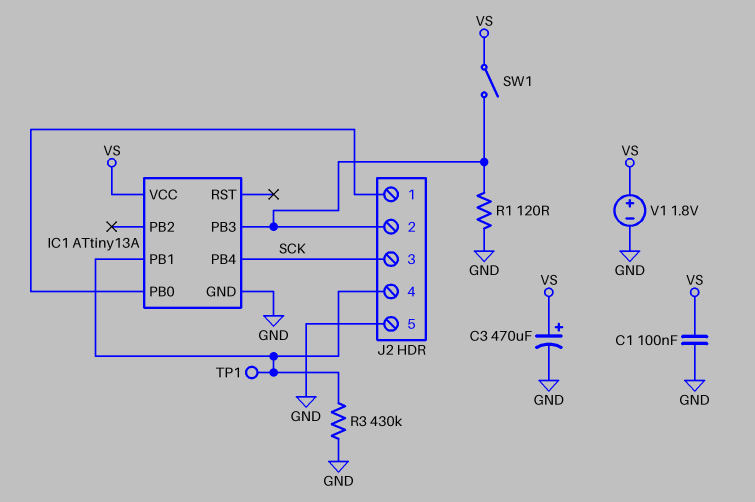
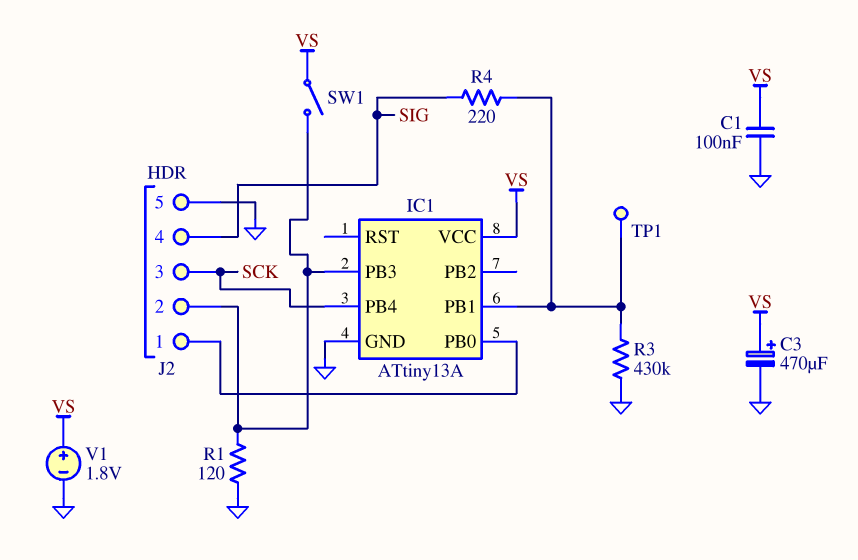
J2 pin 4: IC1/PB1 -> SIG
R4: none -> 220 (IC1/PB1, SIG)

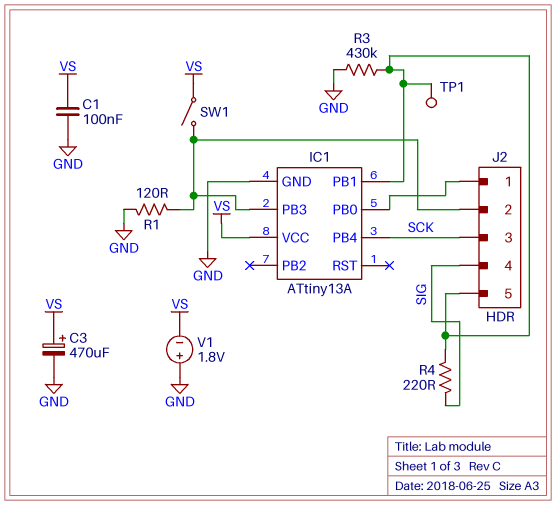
J2 pin 5: GND -> IC1/PB1
V1: 1.8V (plus VS, minus GND) -> 1.8V (plus GND, minus VS)

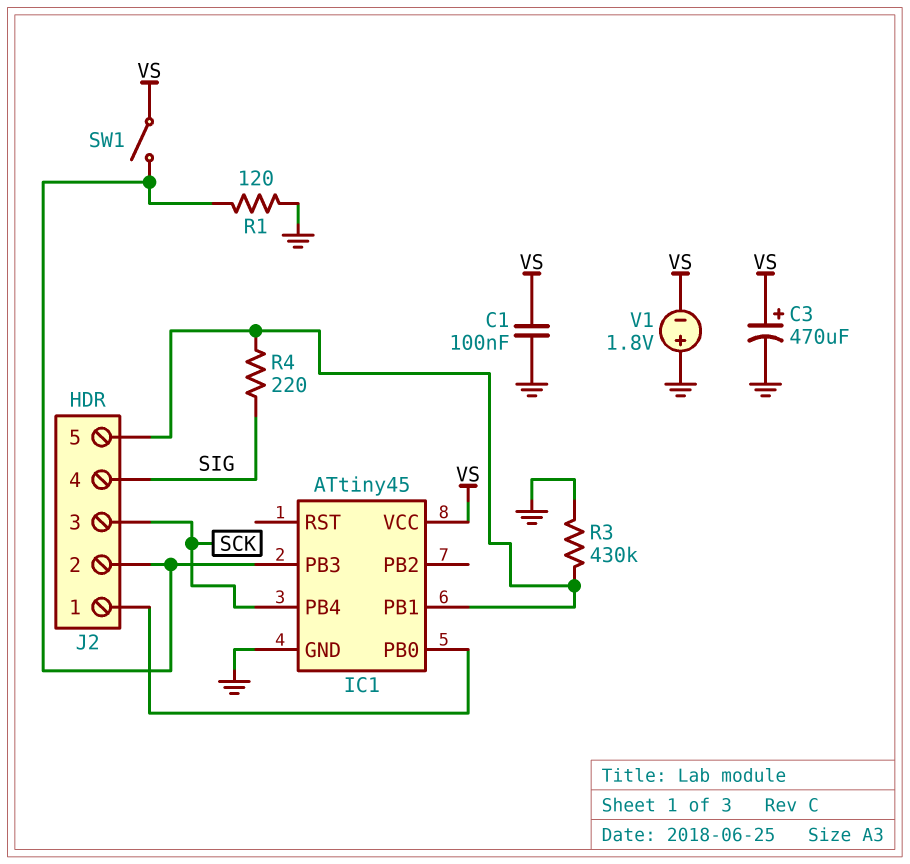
IC1: ATtiny13A -> ATtiny45
TP1: test point (IC1/PB1) -> none

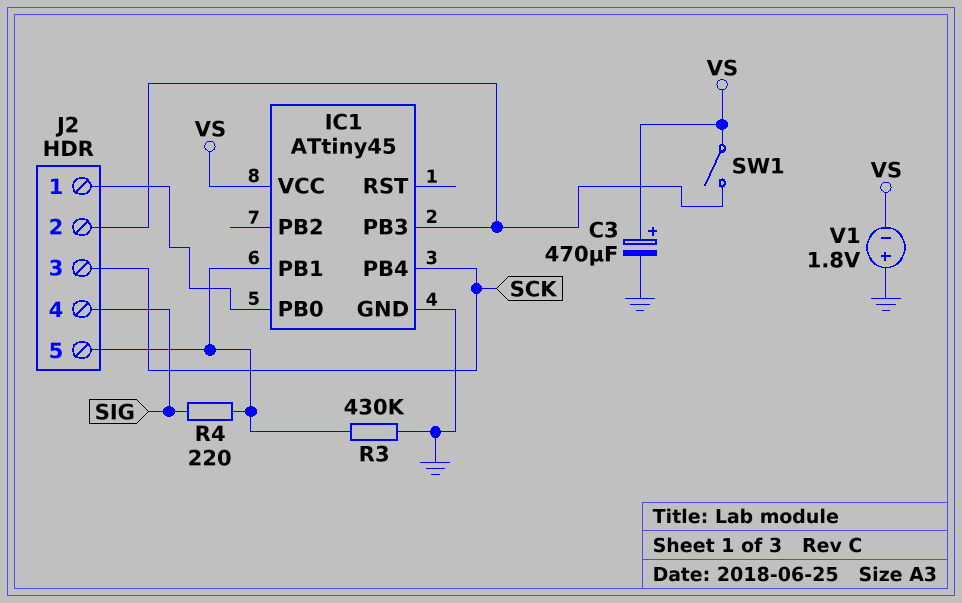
C1: 100nF (GND, VS) -> none
R1: 120 (GND, IC1/PB3) -> none

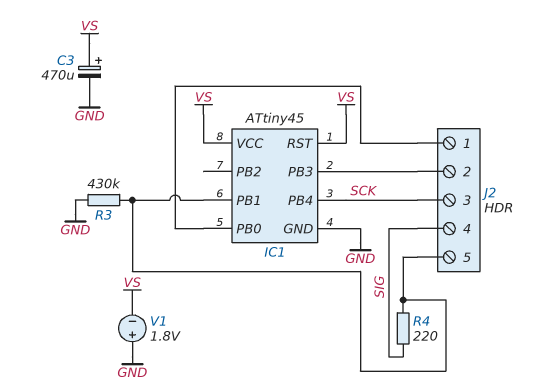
IC1 pin RST: none -> VS
SW1: switch (IC1/PB3, VS) -> none

